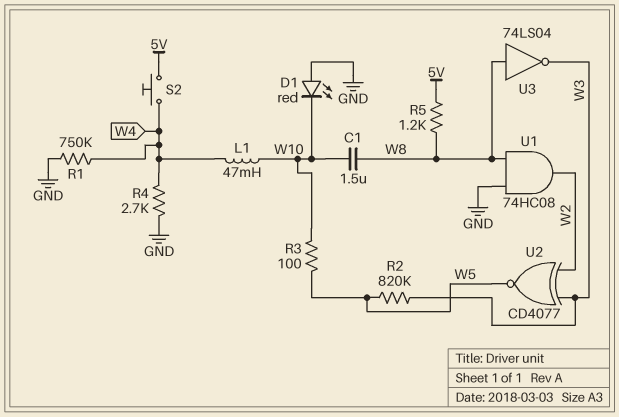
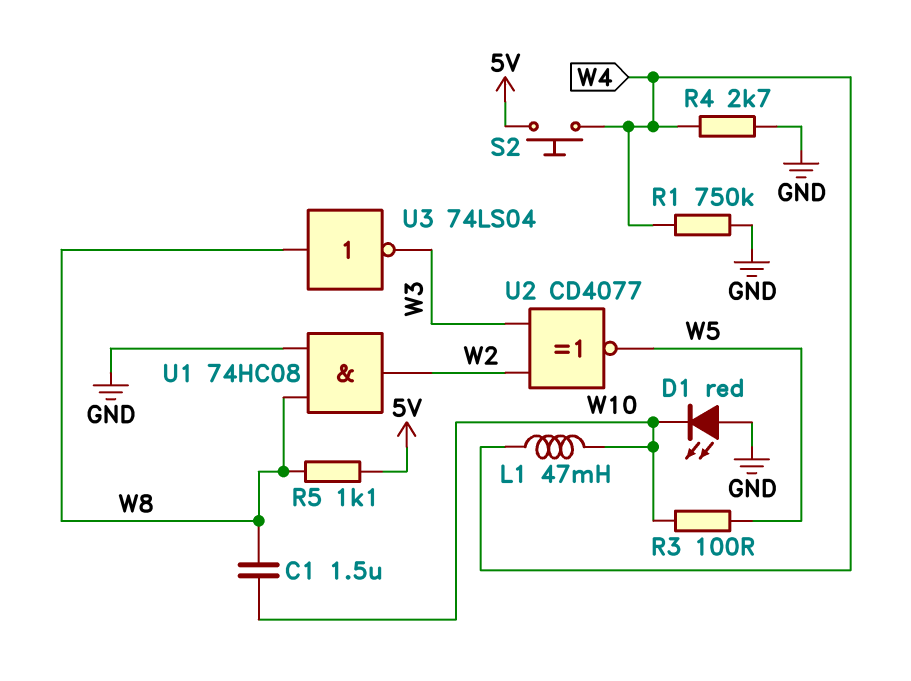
R2: 820k (W3, W5) -> none
R5: 1.2k (5V, W8) -> 1.1k (5V, W8)

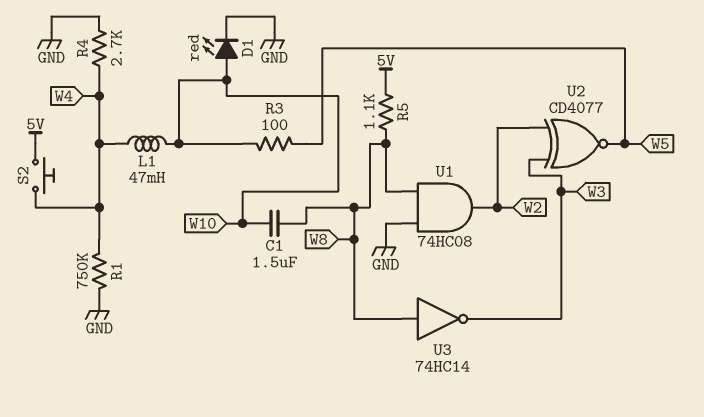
D1: LED red (A GND, K W10) -> LED red (A W10, K GND)
U3: NOT 74LS04 (in W8, out W3) -> NOT 74HC14 (in W8, out W3)

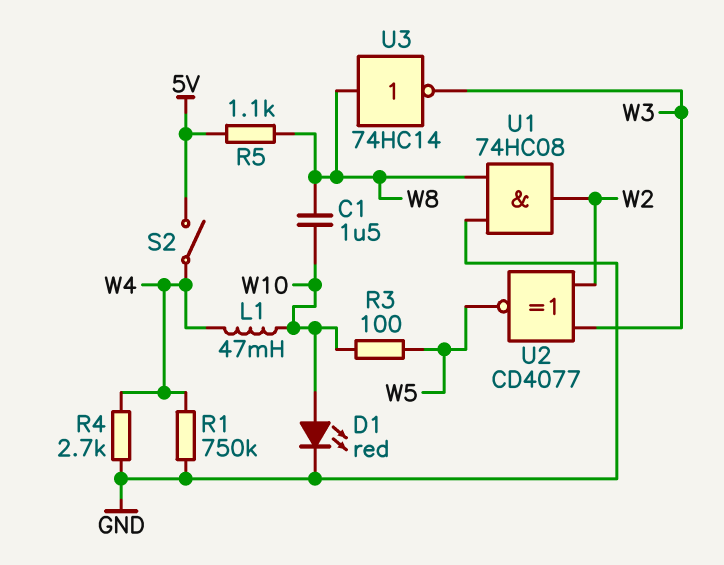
S2: button (5V, W4) -> switch (5V, W4)

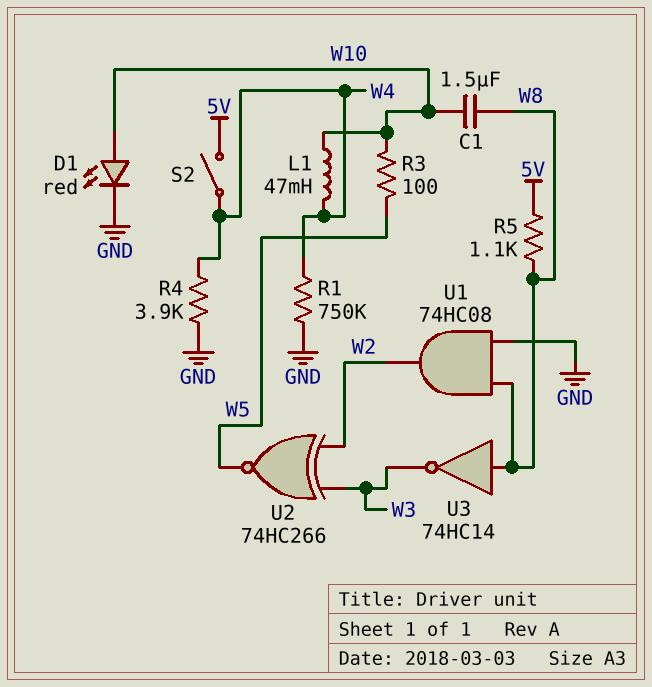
R4: 2.7k (GND, W4) -> 3.9k (GND, W4)
U2: XNOR CD4077 (in W2, in W3, out W5) -> XNOR 74HC266 (in W2, in W3, out W5)

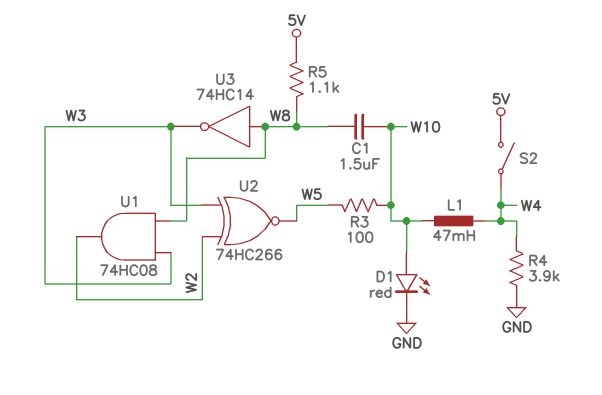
R1: 750k (GND, W4) -> none
U1: AND 74HC08 (in GND, in W8, out W2) -> AND 74HC08 (in W3, in W8, out W2)

